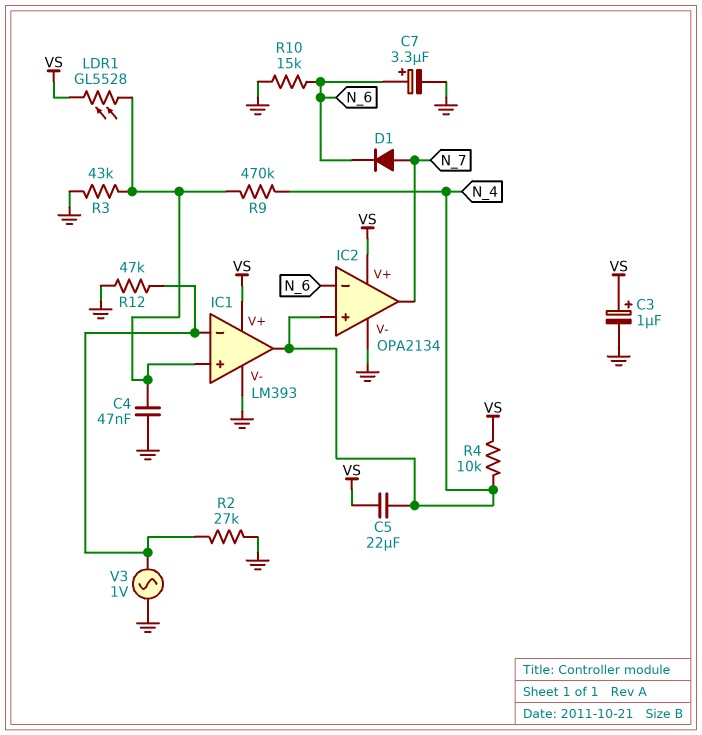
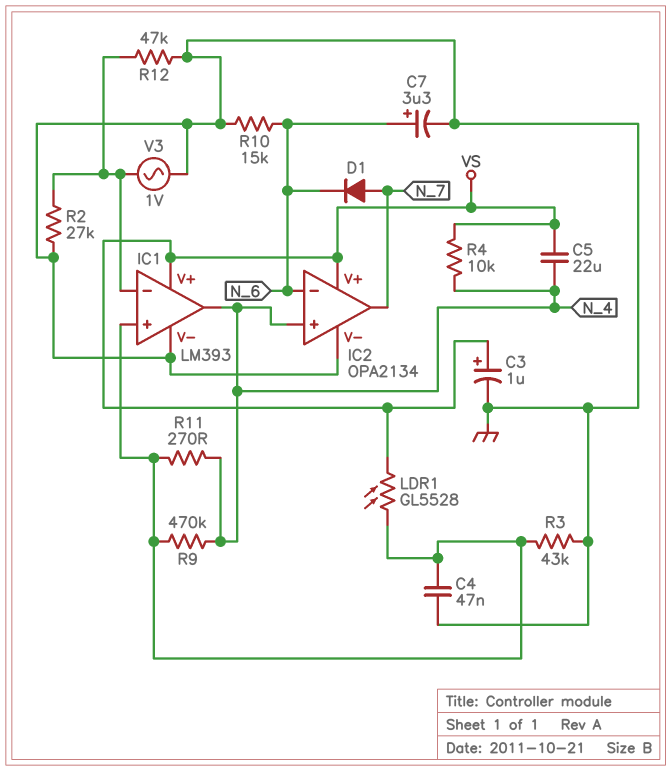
R11: none -> 270 (IC1/in+, N_4)

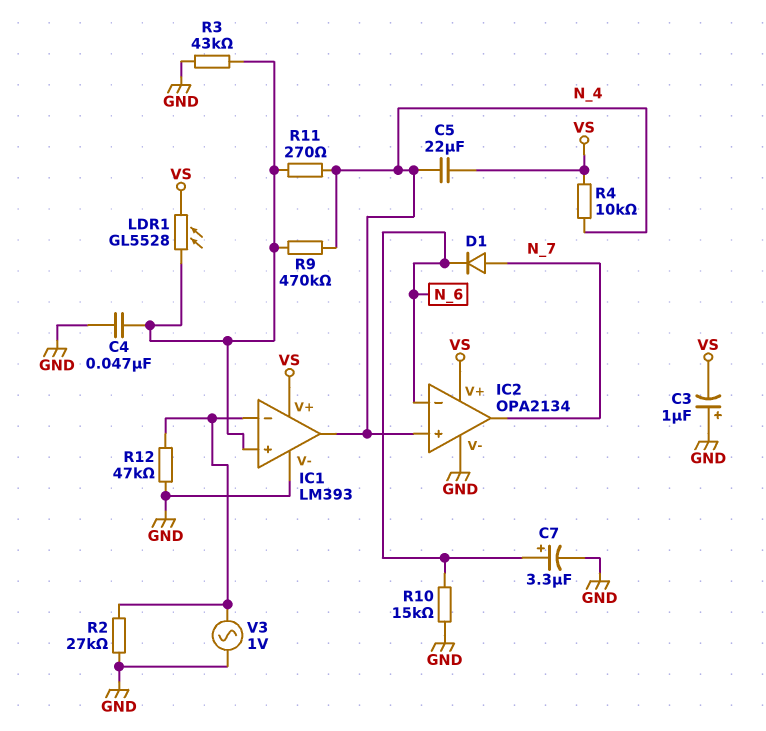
C3: 1uF (plus VS, minus GND) -> 1uF (plus GND, minus VS)

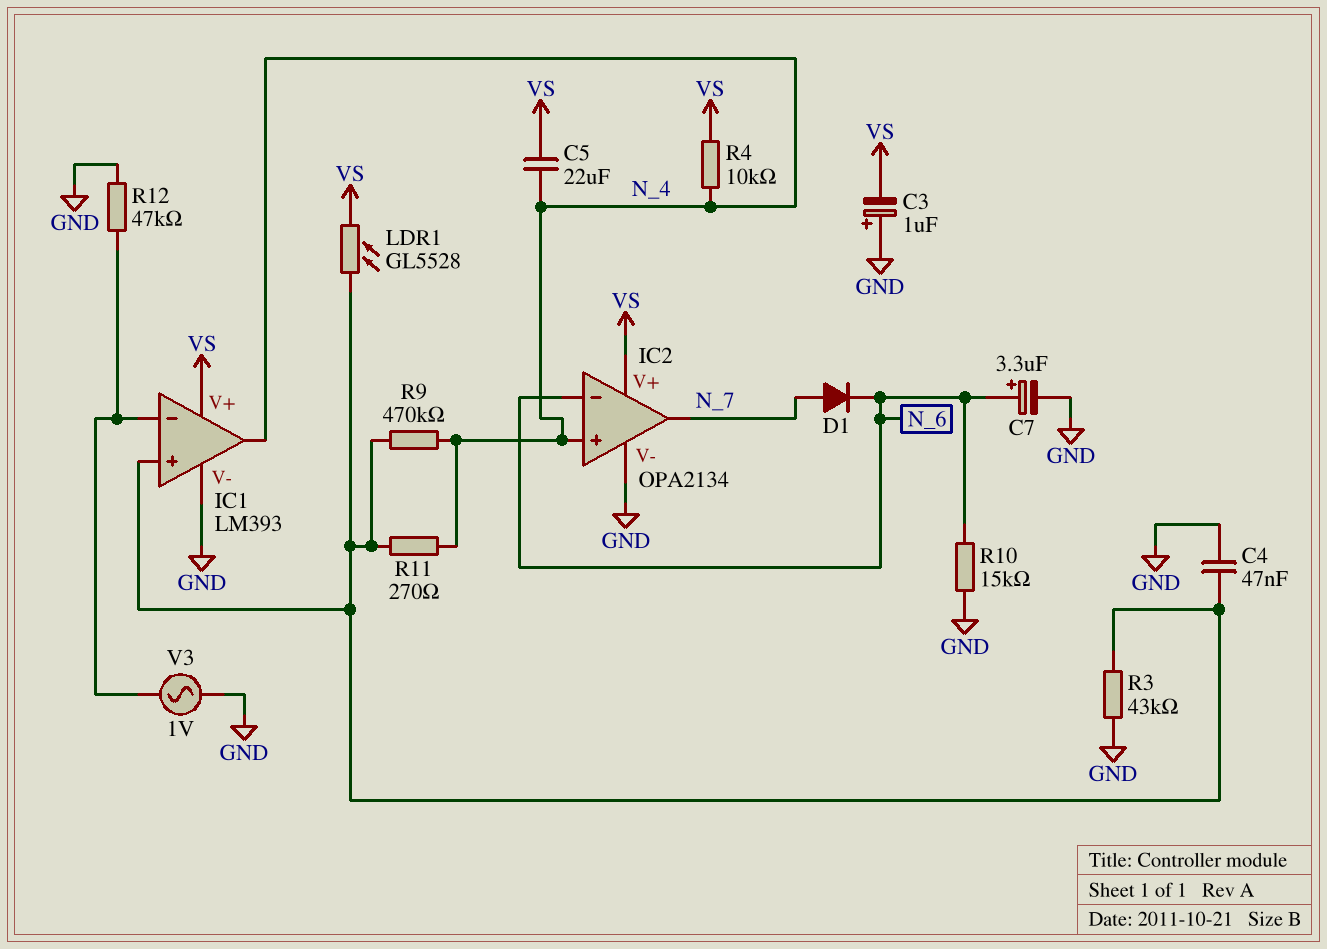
R2: 27k (GND, IC1/in-) -> none

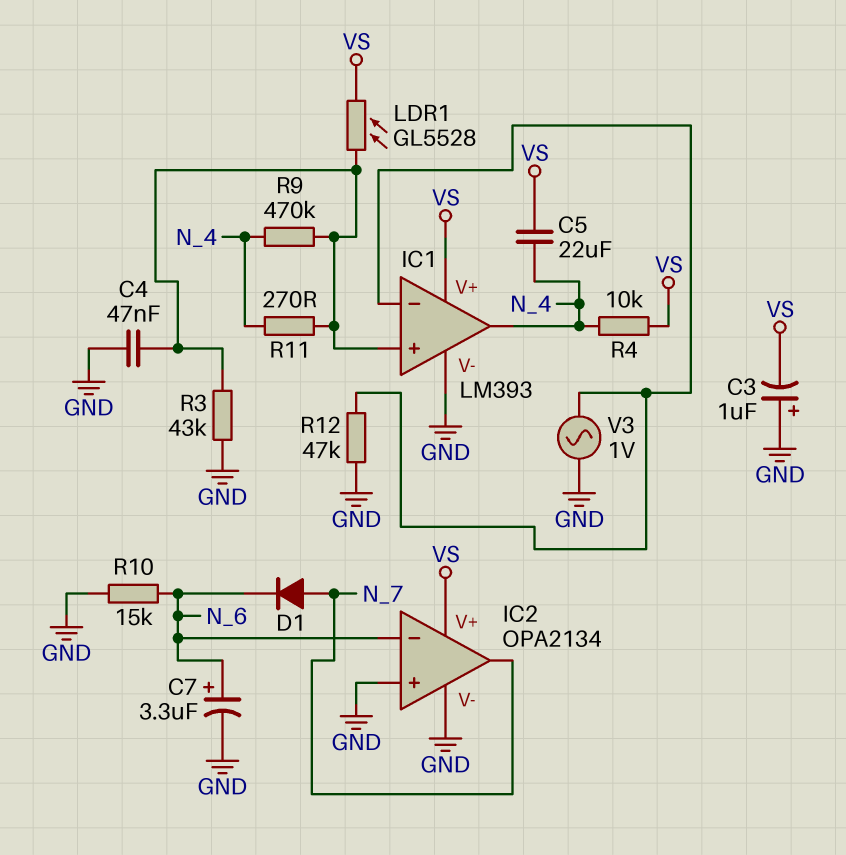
IC2 pin in+: N_4 -> GND

